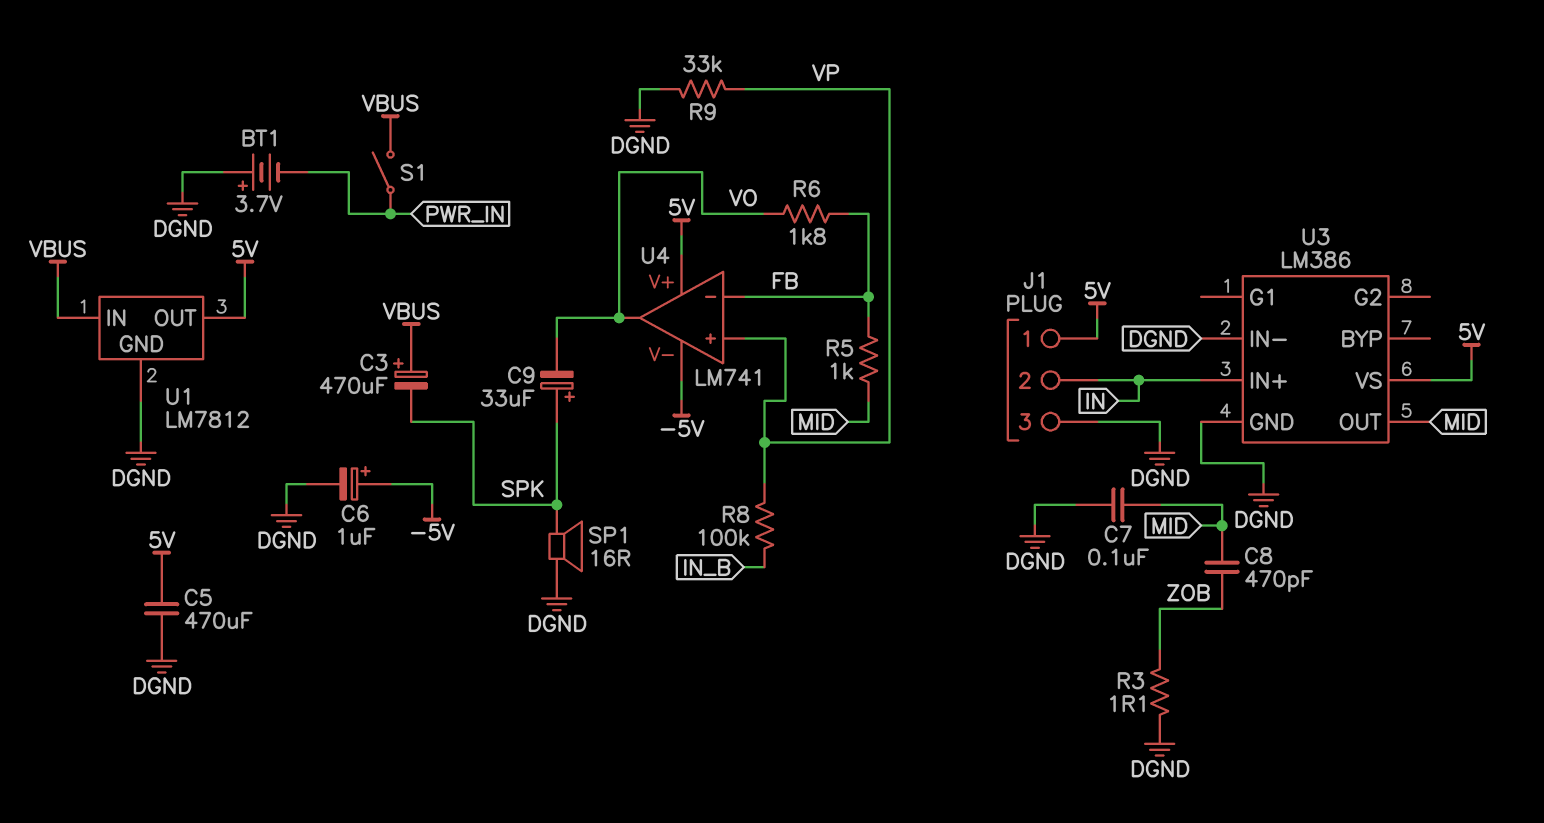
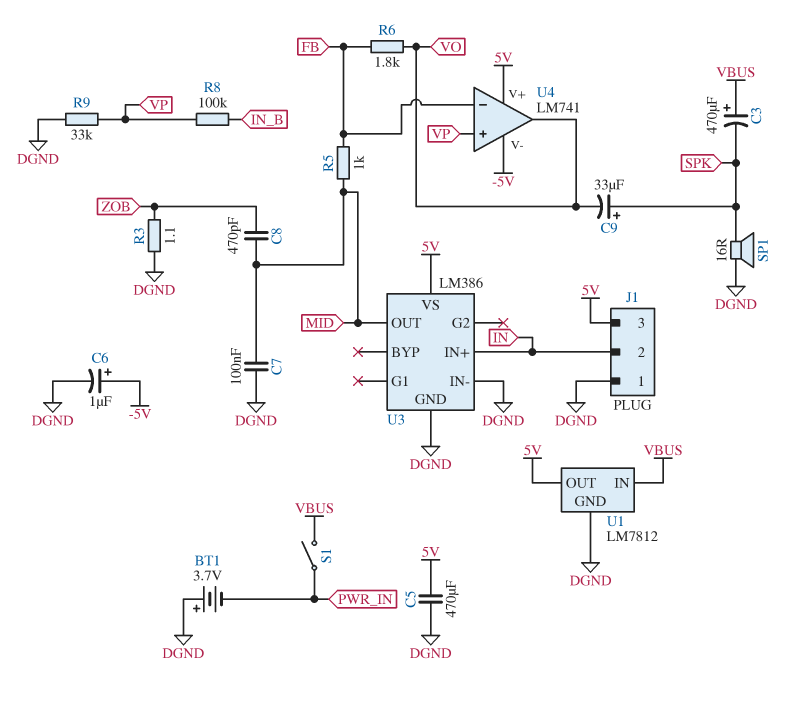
J1 pin 1: 5V -> DGND
J1 pin 3: DGND -> 5V

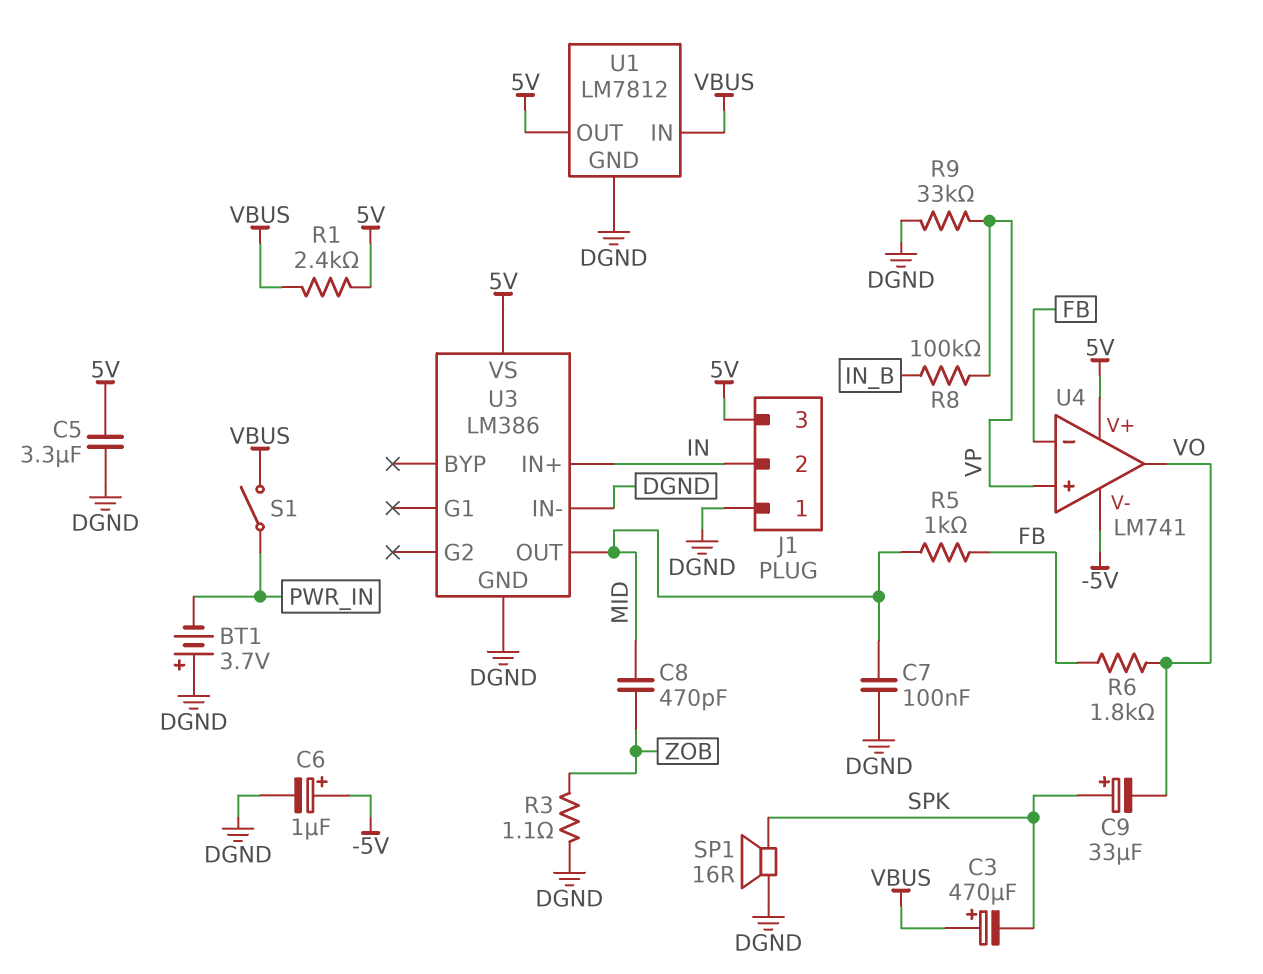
C5: 470uF (5V, DGND) -> 3.3uF (5V, DGND)
R1: none -> 2.4k (5V, VBUS)

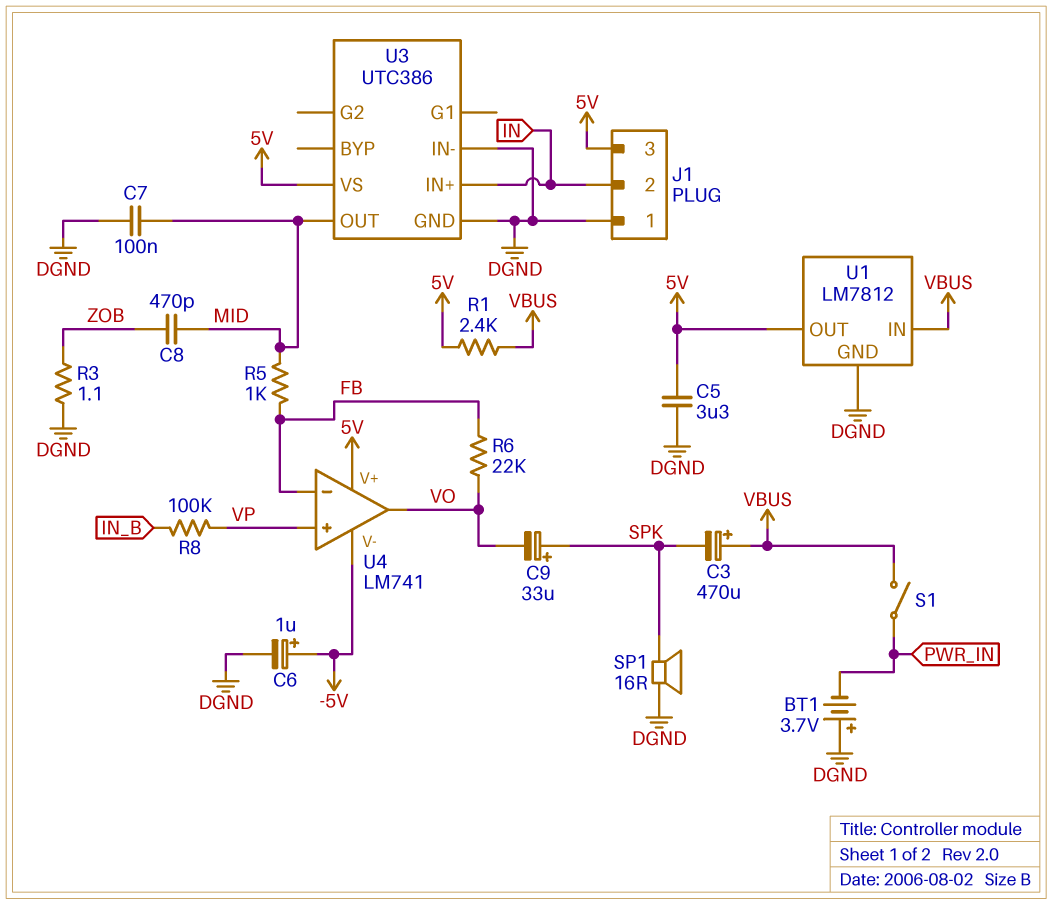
R6: 1.8k (FB, VO) -> 22k (FB, VO)
R9: 33k (DGND, VP) -> none
U3: LM386 -> UTC386

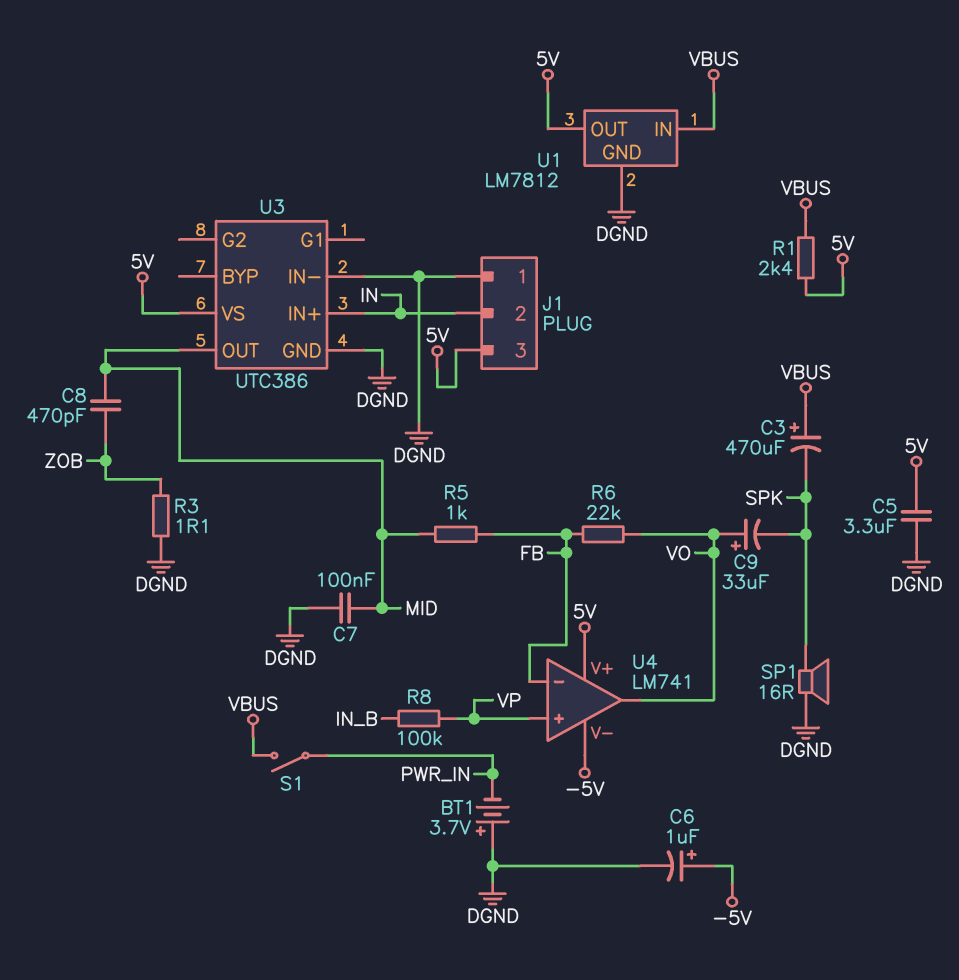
C9: 33uF (plus SPK, minus VO) -> 33uF (plus VO, minus SPK)

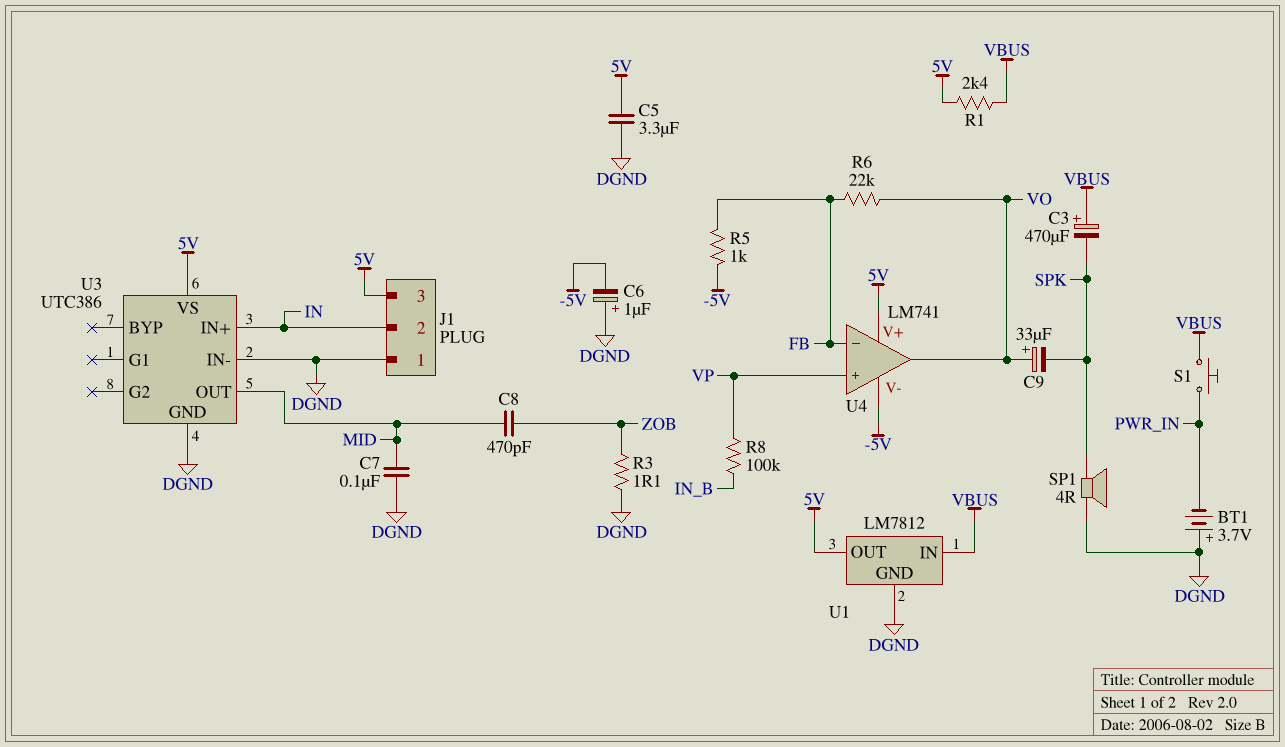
C6: 1uF (plus -5V, minus DGND) -> 1uF (plus DGND, minus -5V)
R5: 1k (FB, MID) -> 1k (-5V, FB)
S1: switch (PWR_IN, VBUS) -> button (PWR_IN, VBUS)
SP1: speaker 16R (DGND, SPK) -> speaker 4R (DGND, SPK)

